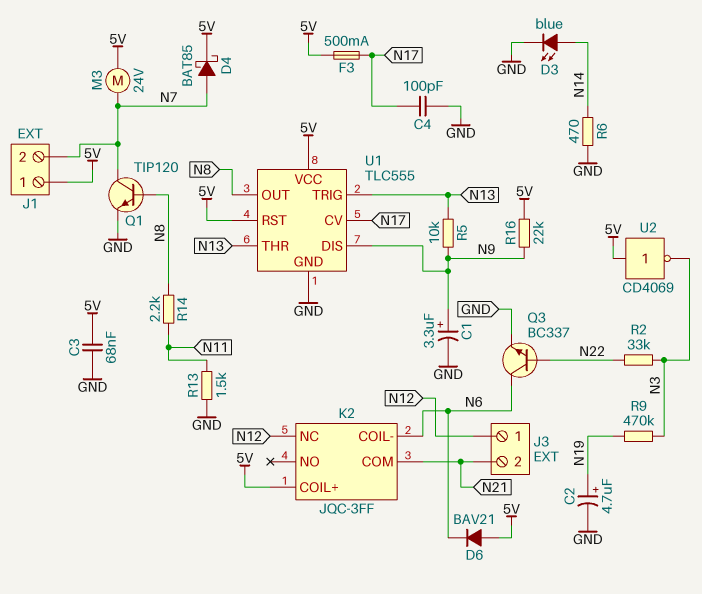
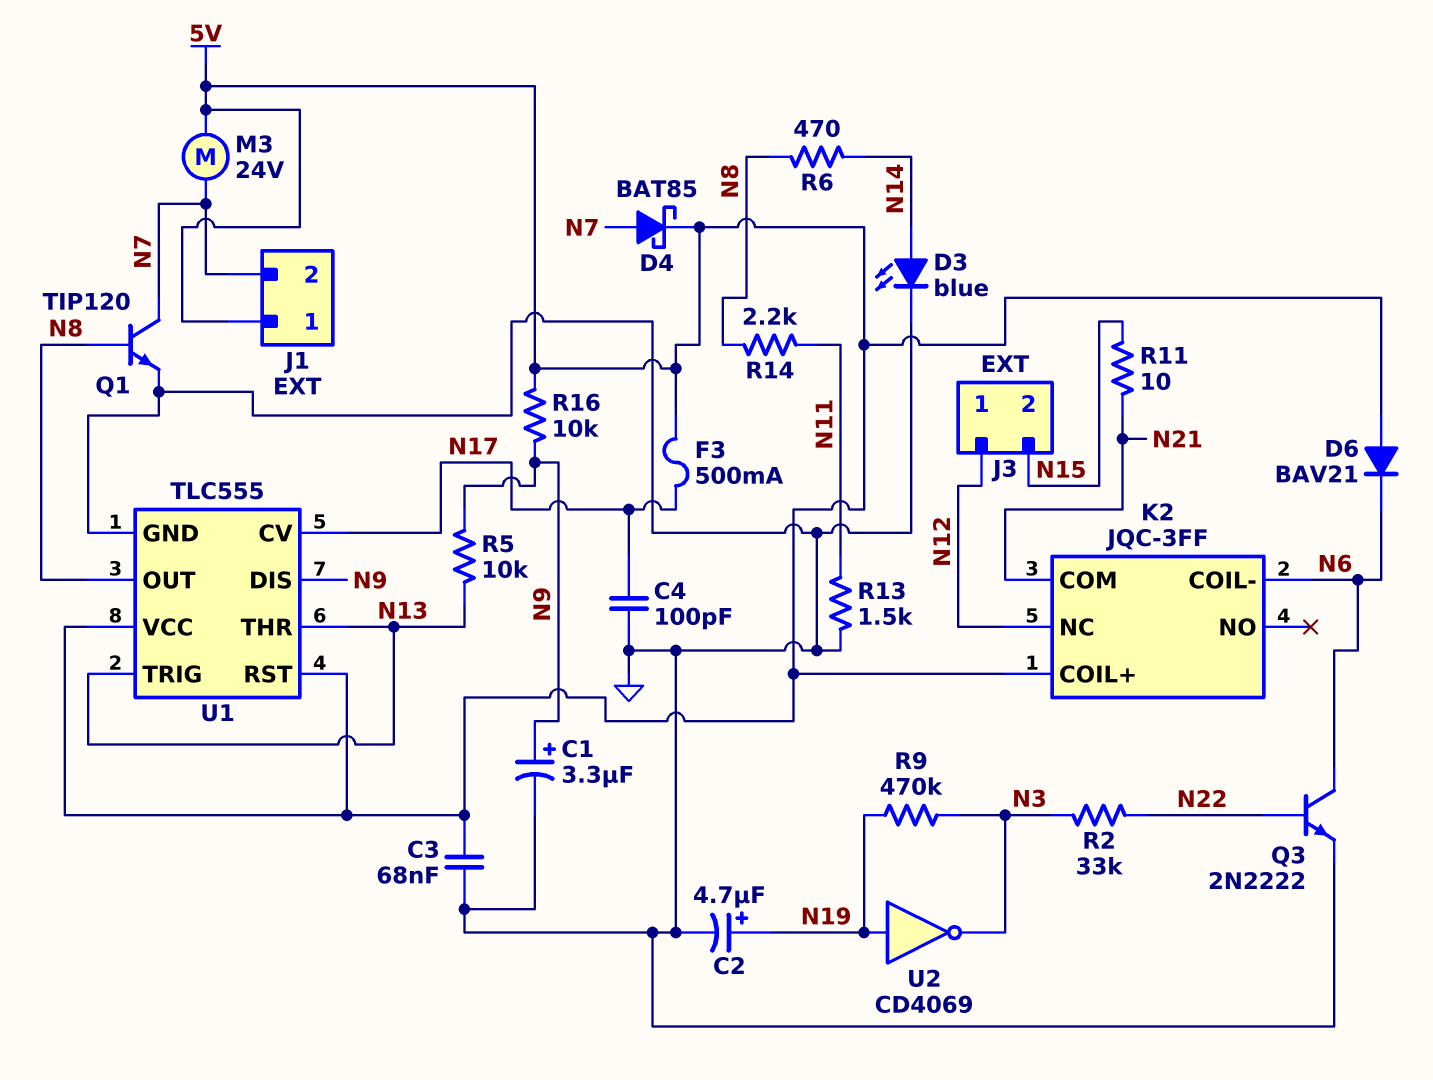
J3 pin 2: N21 -> N15
Q3: NPN BC337 (B N22, C N6, E GND) -> NPN 2N2222 (B N22, C N6, E GND)
R6: 470 (GND, N14) -> 470 (N8, N14)
R11: none -> 10 (N15, N21)
R16: 22k (5V, N9) -> 10k (5V, N9)
U2: NOT CD4069 (in 5V, out N3) -> NOT CD4069 (in N19, out N3)

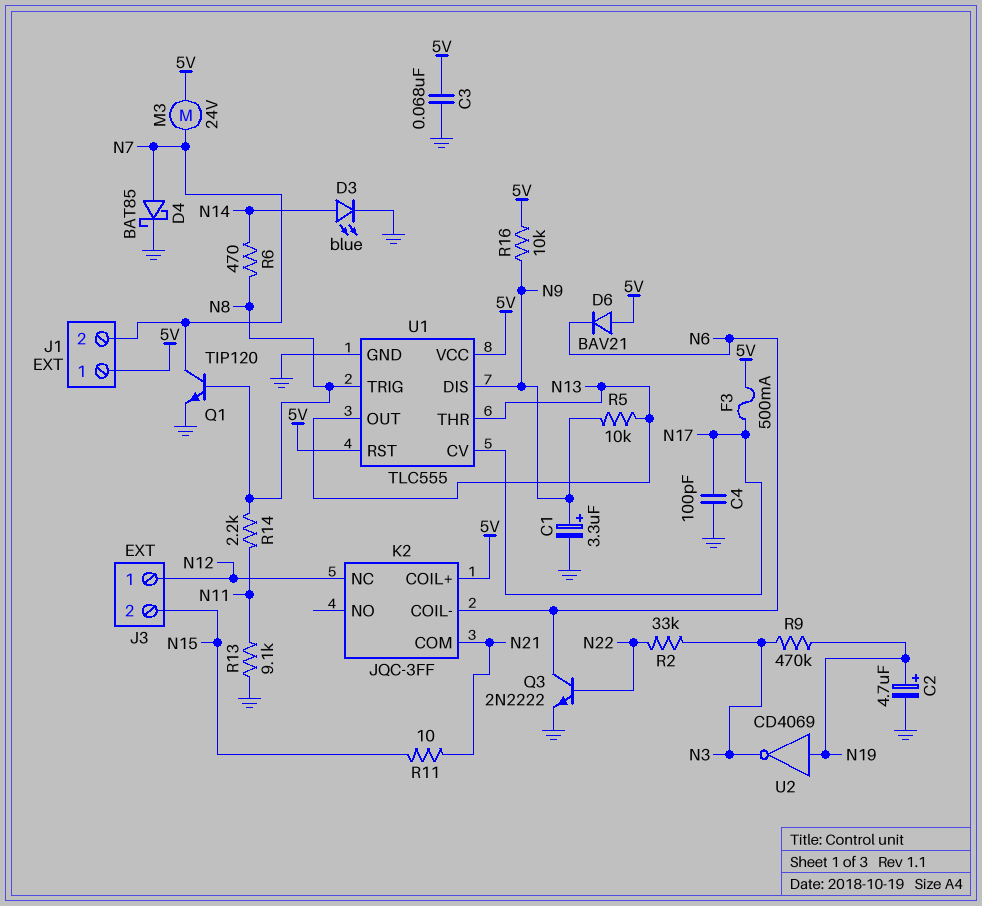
D4: schottky BAT85 (A N7, K 5V) -> schottky BAT85 (A N7, K GND)
R13: 1.5k (GND, N11) -> 9.1k (GND, N11)
U1 pin OUT: N8 -> N13
U1 pin TRIG: N13 -> N8

